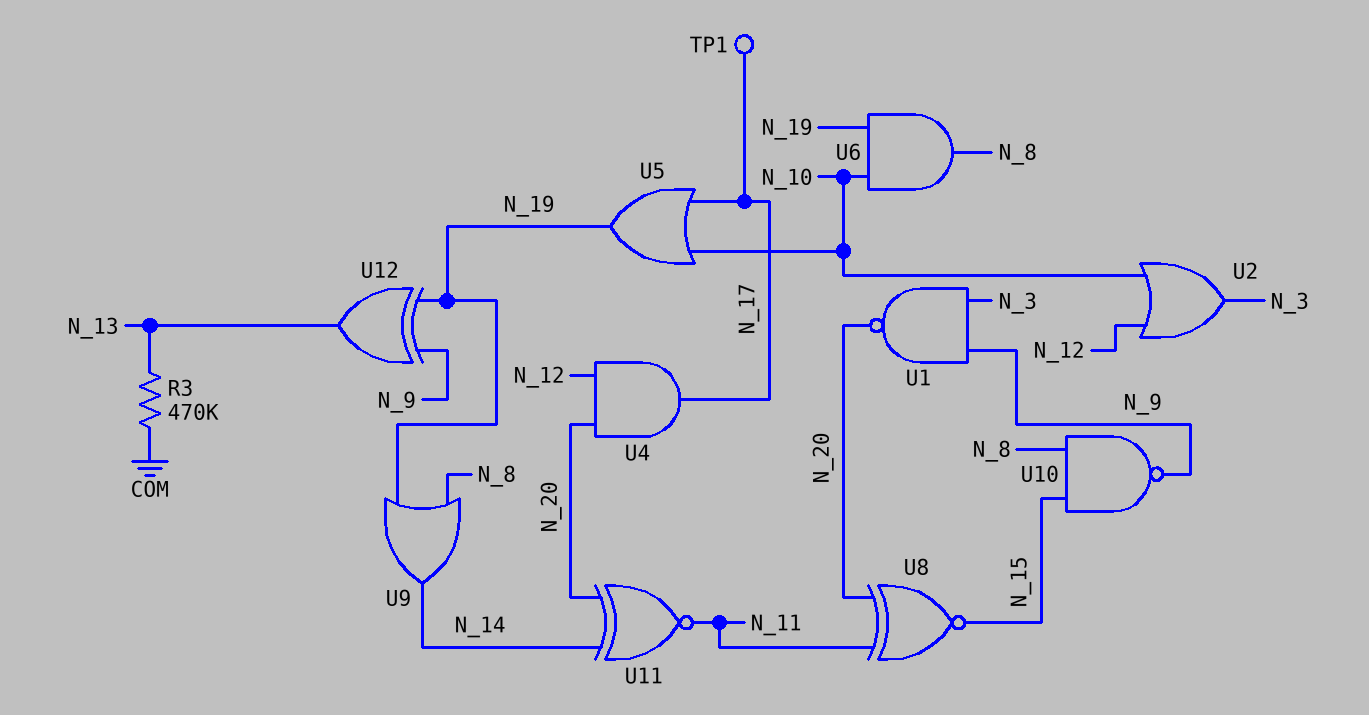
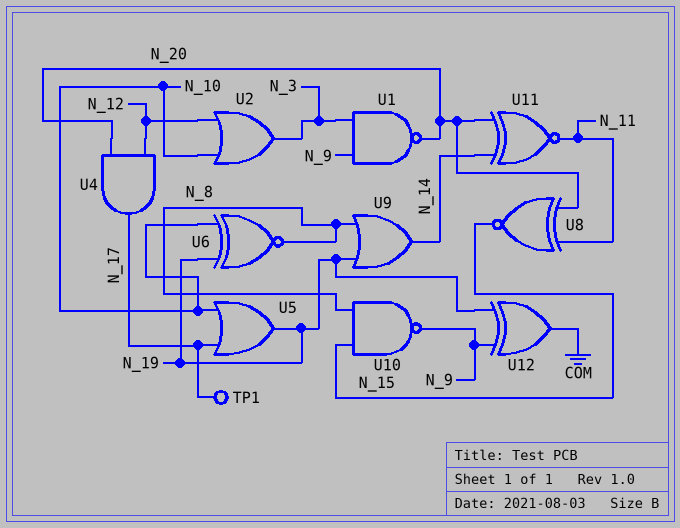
R3: 470k (COM, N_13) -> none
U6: AND (in N_10, in N_19, out N_8) -> XNOR (in N_10, in N_19, out N_8)
U12: XOR (in N_9, in N_19, out N_13) -> XOR (in N_9, in N_19, out COM)

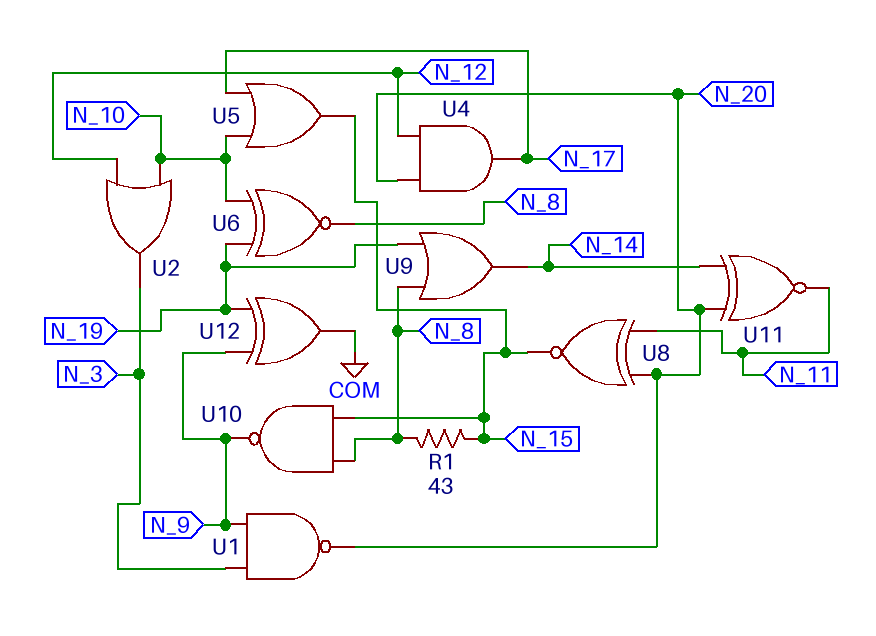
R1: none -> 43 (N_8, N_15)
TP1: test point (N_17) -> none
U5: OR (in N_10, in N_17, out N_19) -> OR (in N_10, in N_17, out N_15)

